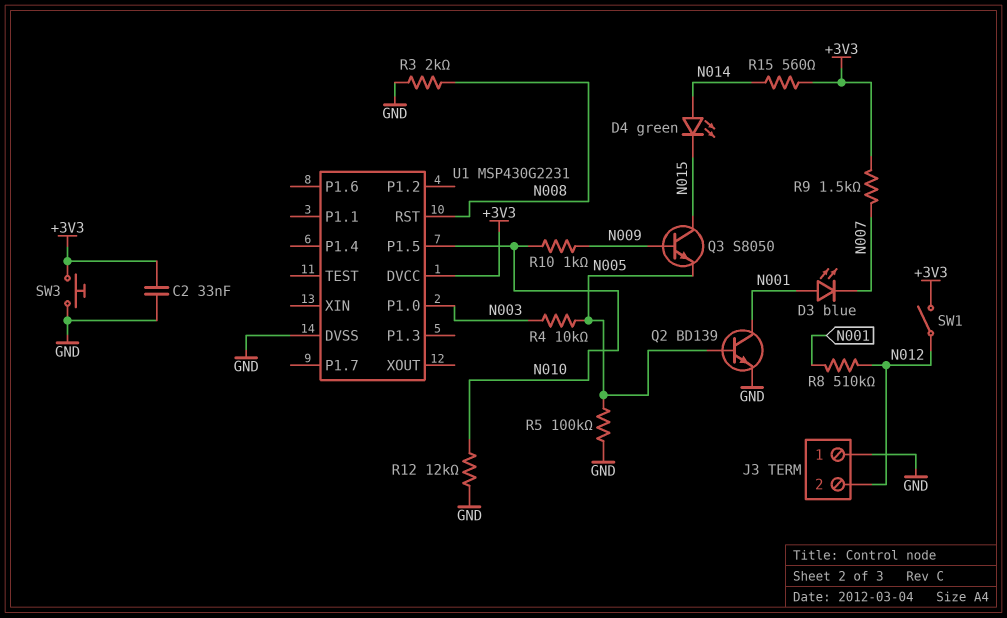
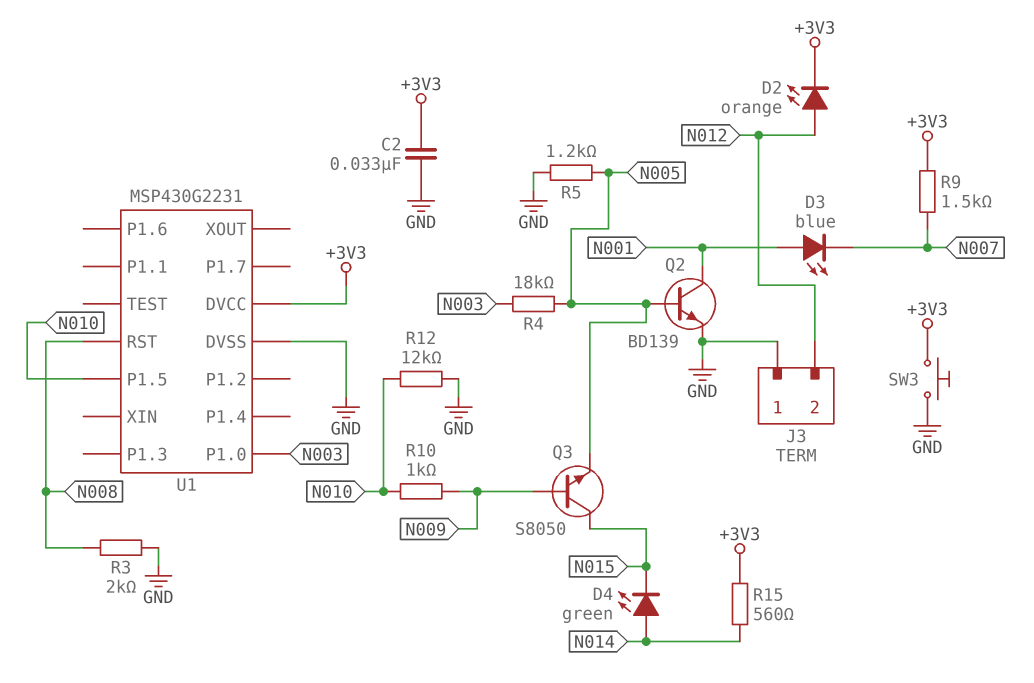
D2: none -> LED orange (A N012, K +3V3)
R4: 10k (N003, N005) -> 18k (N003, N005)
R5: 100k (GND, N005) -> 1.2k (GND, N005)
R8: 510k (N001, N012) -> none
SW1: switch (+3V3, N012) -> none

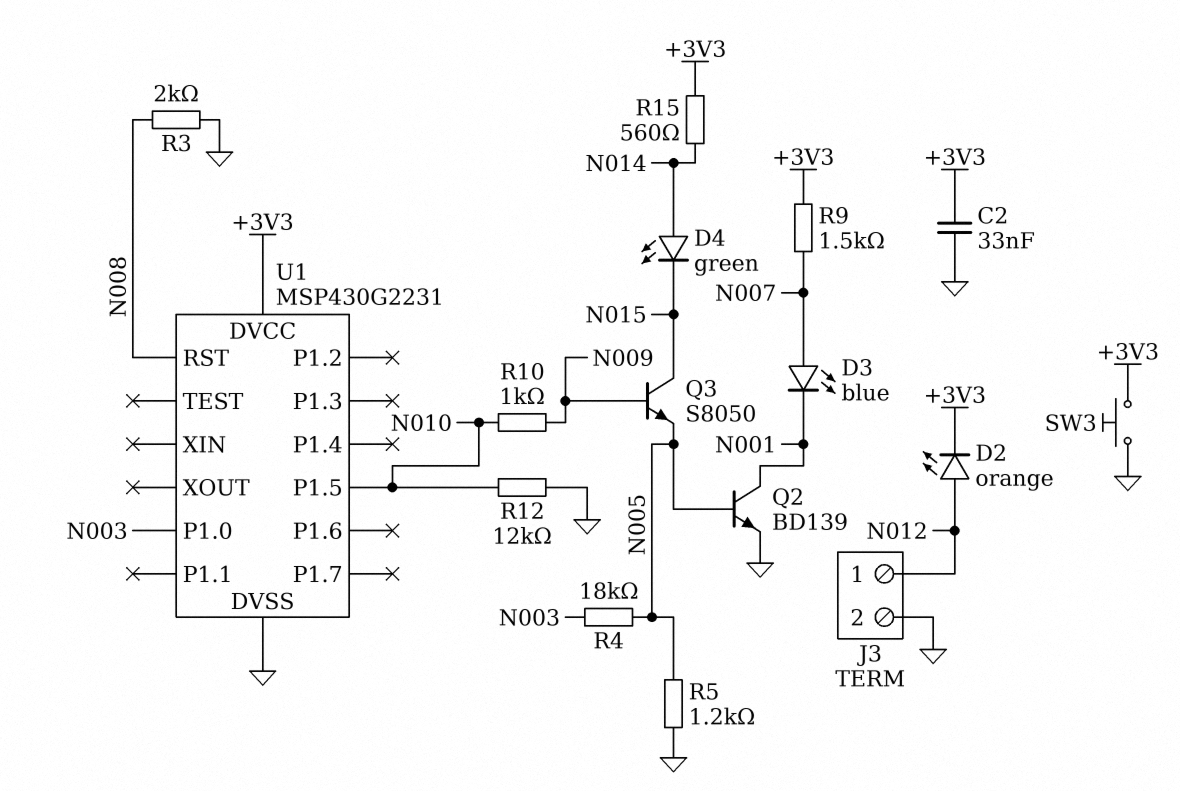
D3: LED blue (A N001, K N007) -> LED blue (A N007, K N001)
J3 pin 1: GND -> N012
J3 pin 2: N012 -> GND

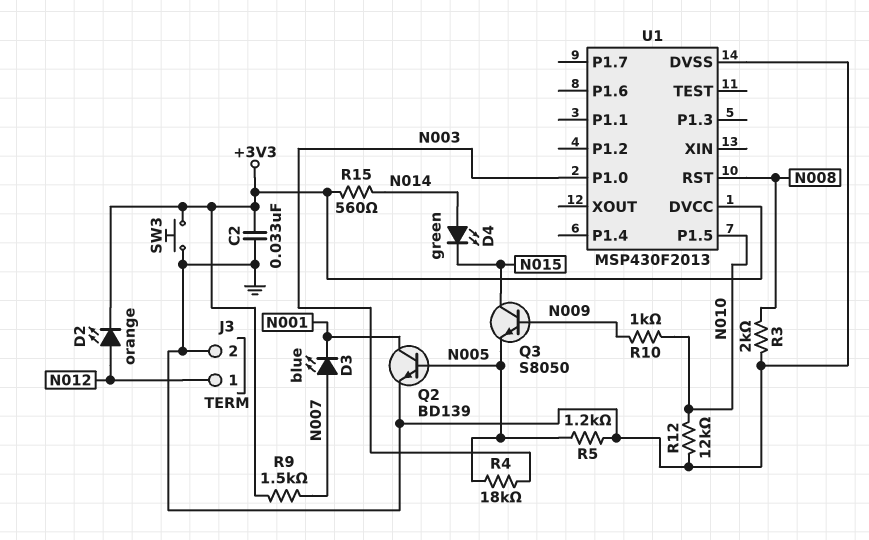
U1: MSP430G2231 -> MSP430F2013

